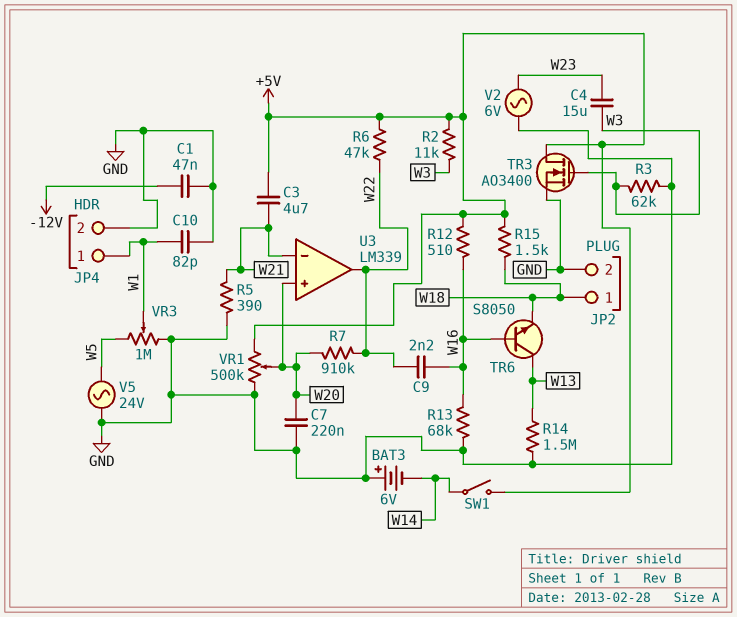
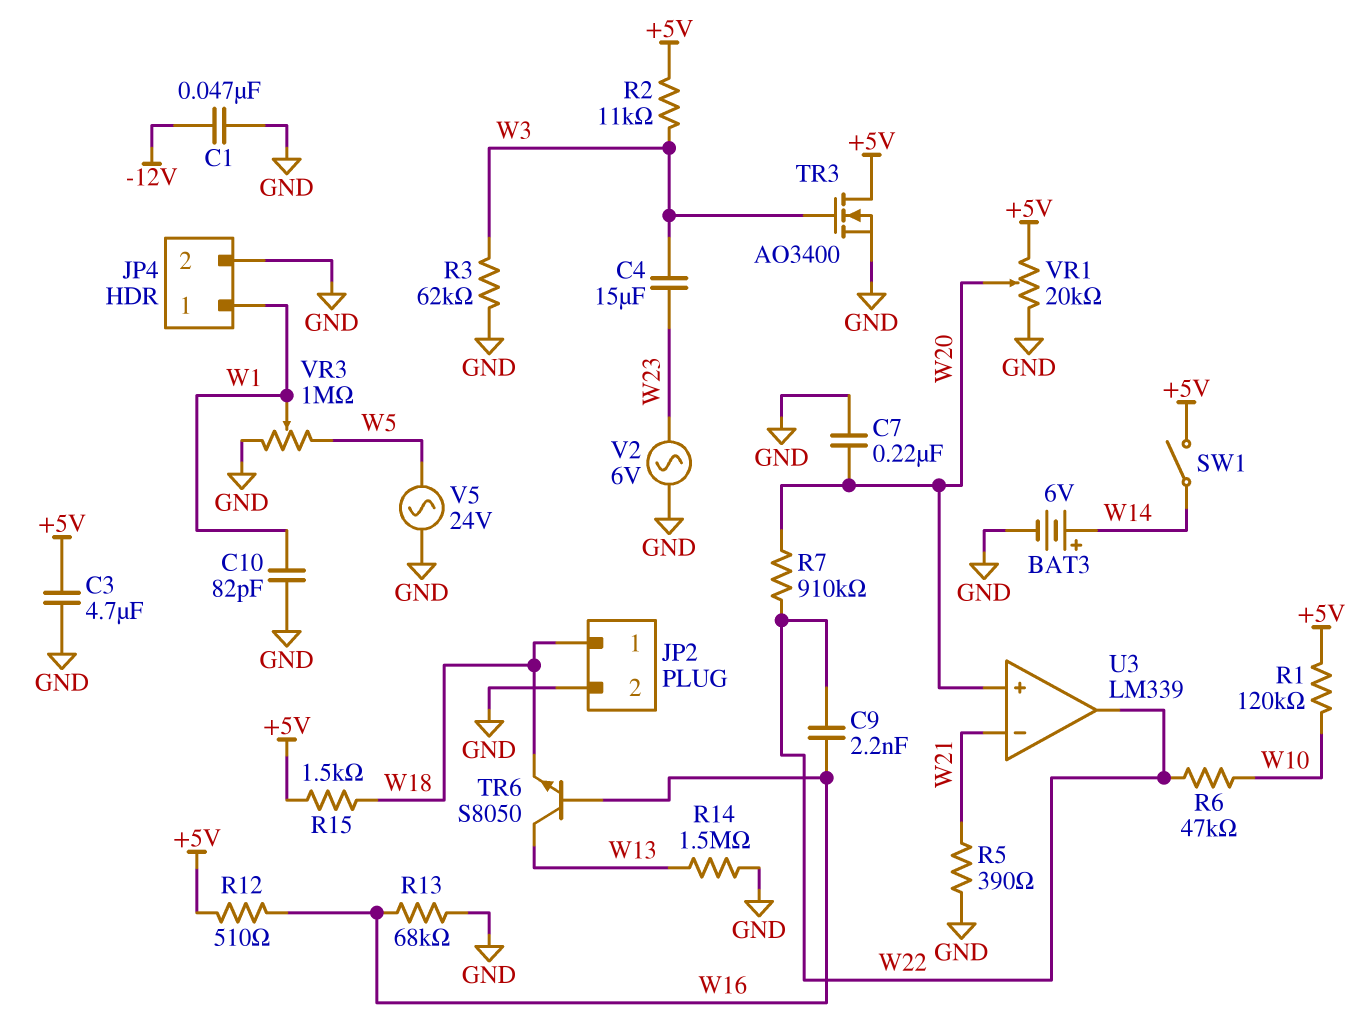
BAT3: 6V (plus GND, minus W14) -> 6V (plus W14, minus GND)
C3: 4.7uF (+5V, W21) -> 4.7uF (+5V, GND)
R1: none -> 120k (+5V, W10)
R6: 47k (+5V, W22) -> 47k (W10, W22)
VR1: 500k (+5V, GND, wiper W20) -> 20k (+5V, GND, wiper W20)

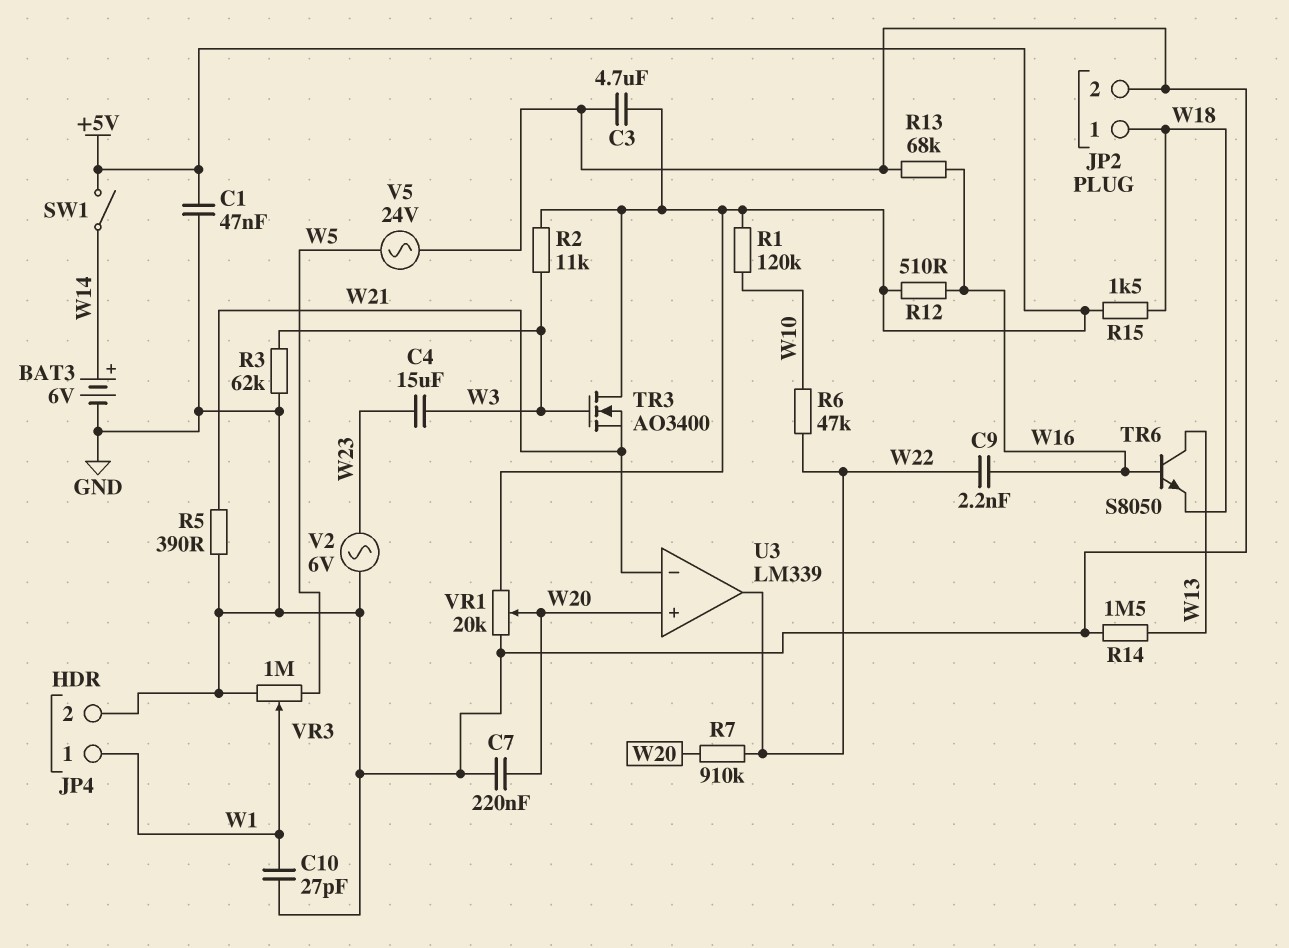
C1: 47nF (-12V, GND) -> 47nF (+5V, GND)
C10: 82pF (GND, W1) -> 27pF (GND, W1)
TR3: NMOS AO3400 (G W3, D +5V, S GND) -> NMOS AO3400 (G W3, D +5V, S W21)

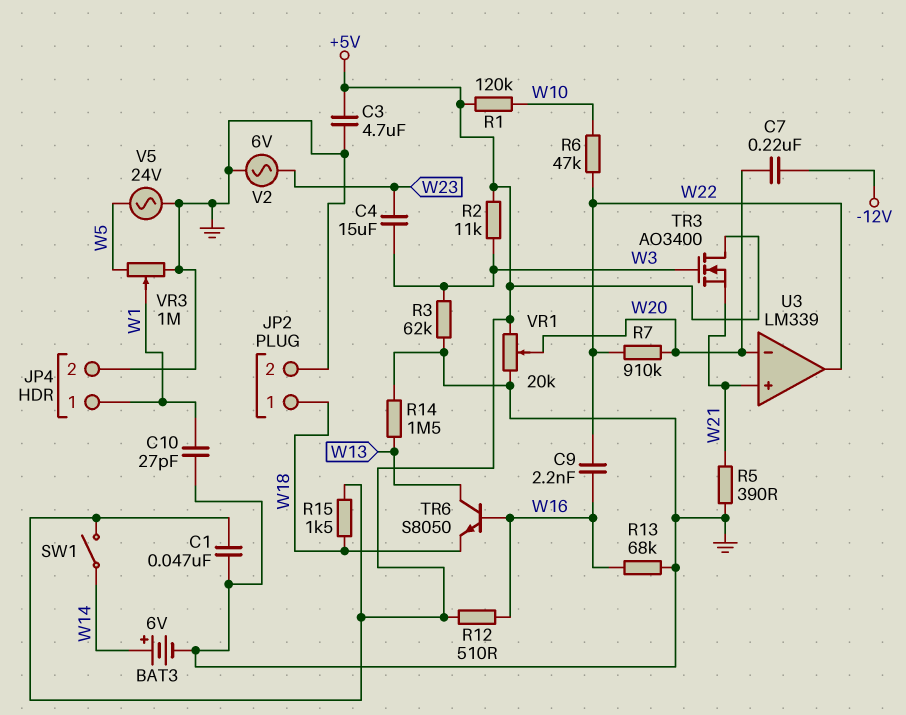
C7: 220nF (GND, W20) -> 220nF (-12V, W20)
U3 pin in+: W20 -> W21
U3 pin in-: W21 -> W20

